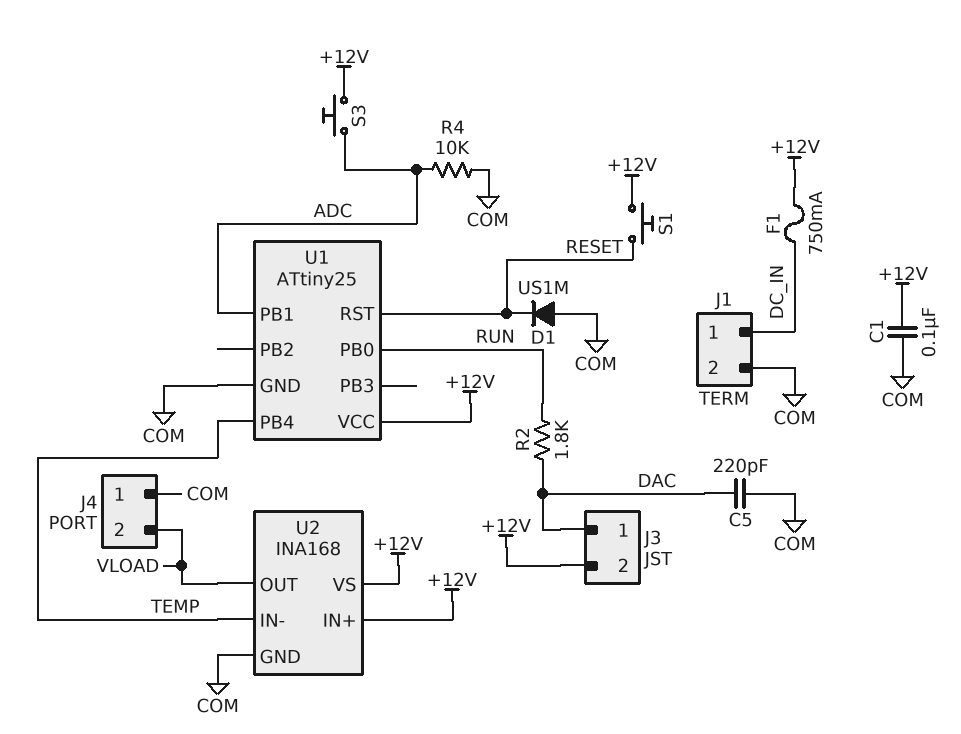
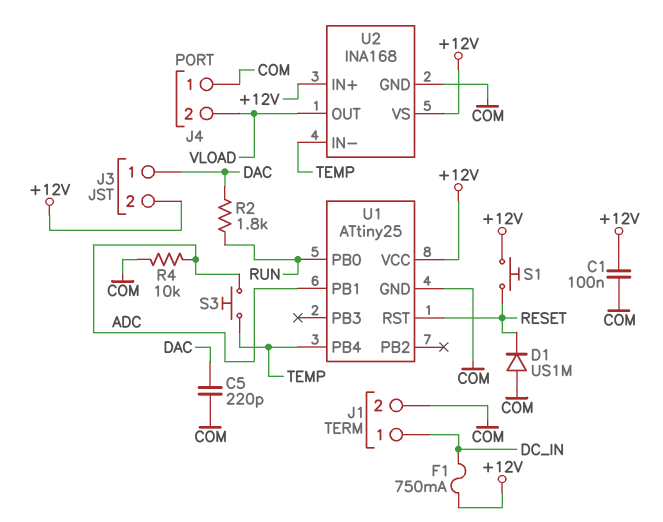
S3: button (+12V, ADC) -> button (ADC, TEMP)

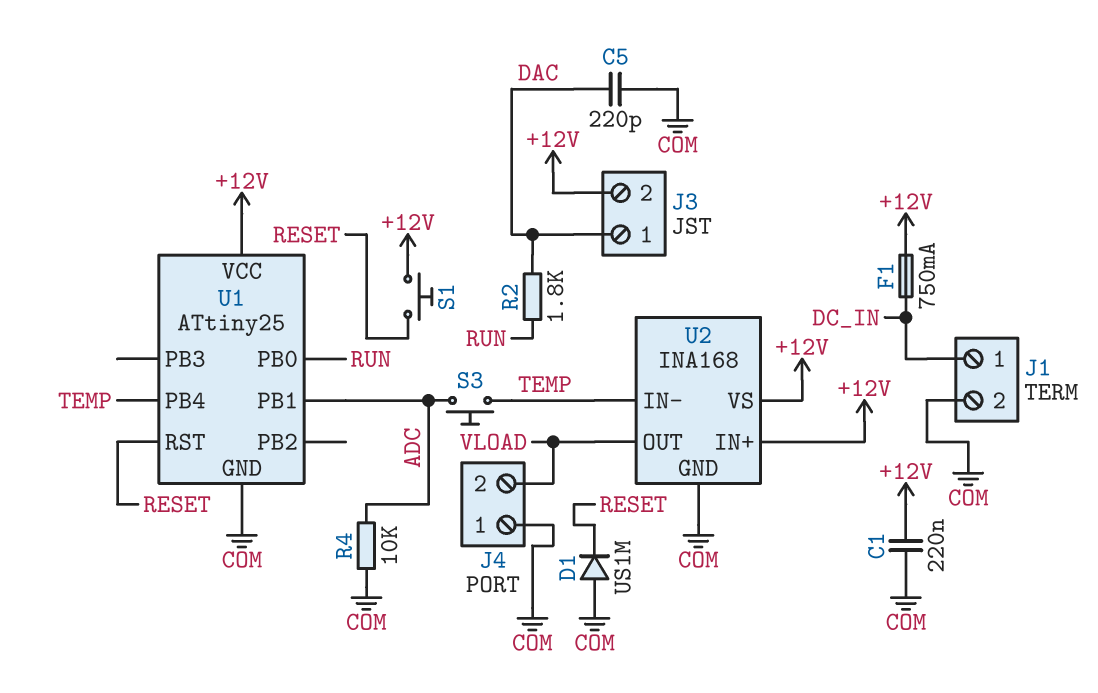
C1: 100nF (+12V, COM) -> 220nF (+12V, COM)

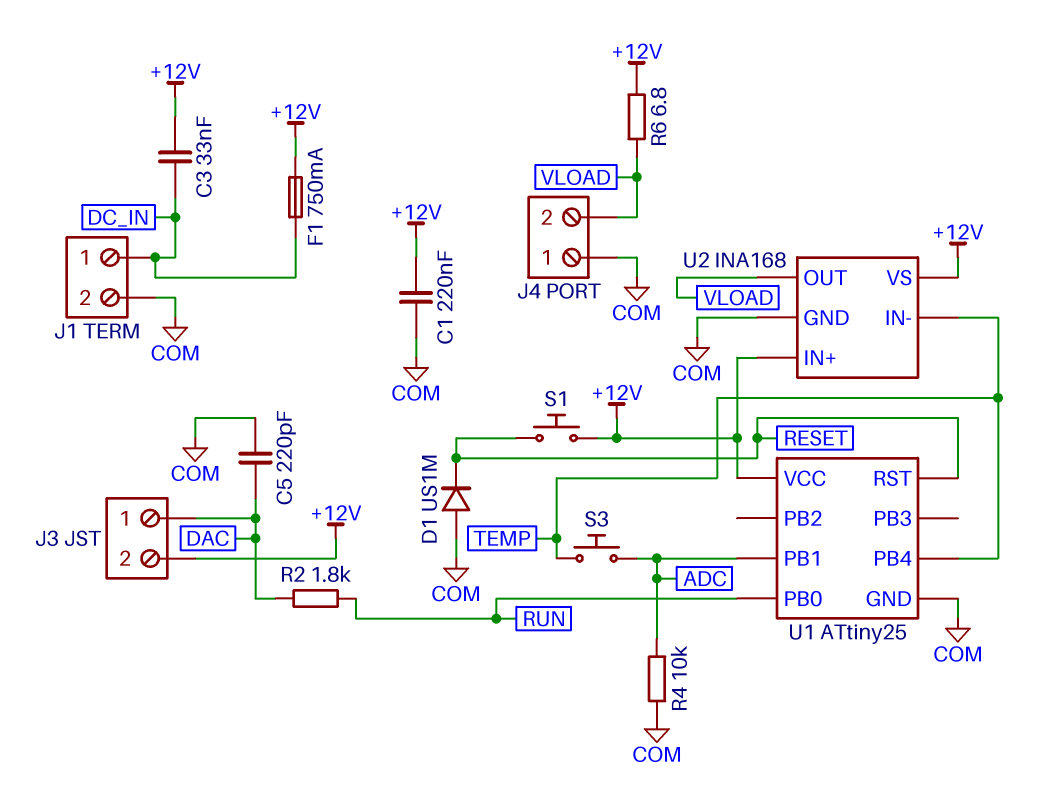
C3: none -> 33nF (+12V, DC_IN)
R6: none -> 6.8 (+12V, VLOAD)

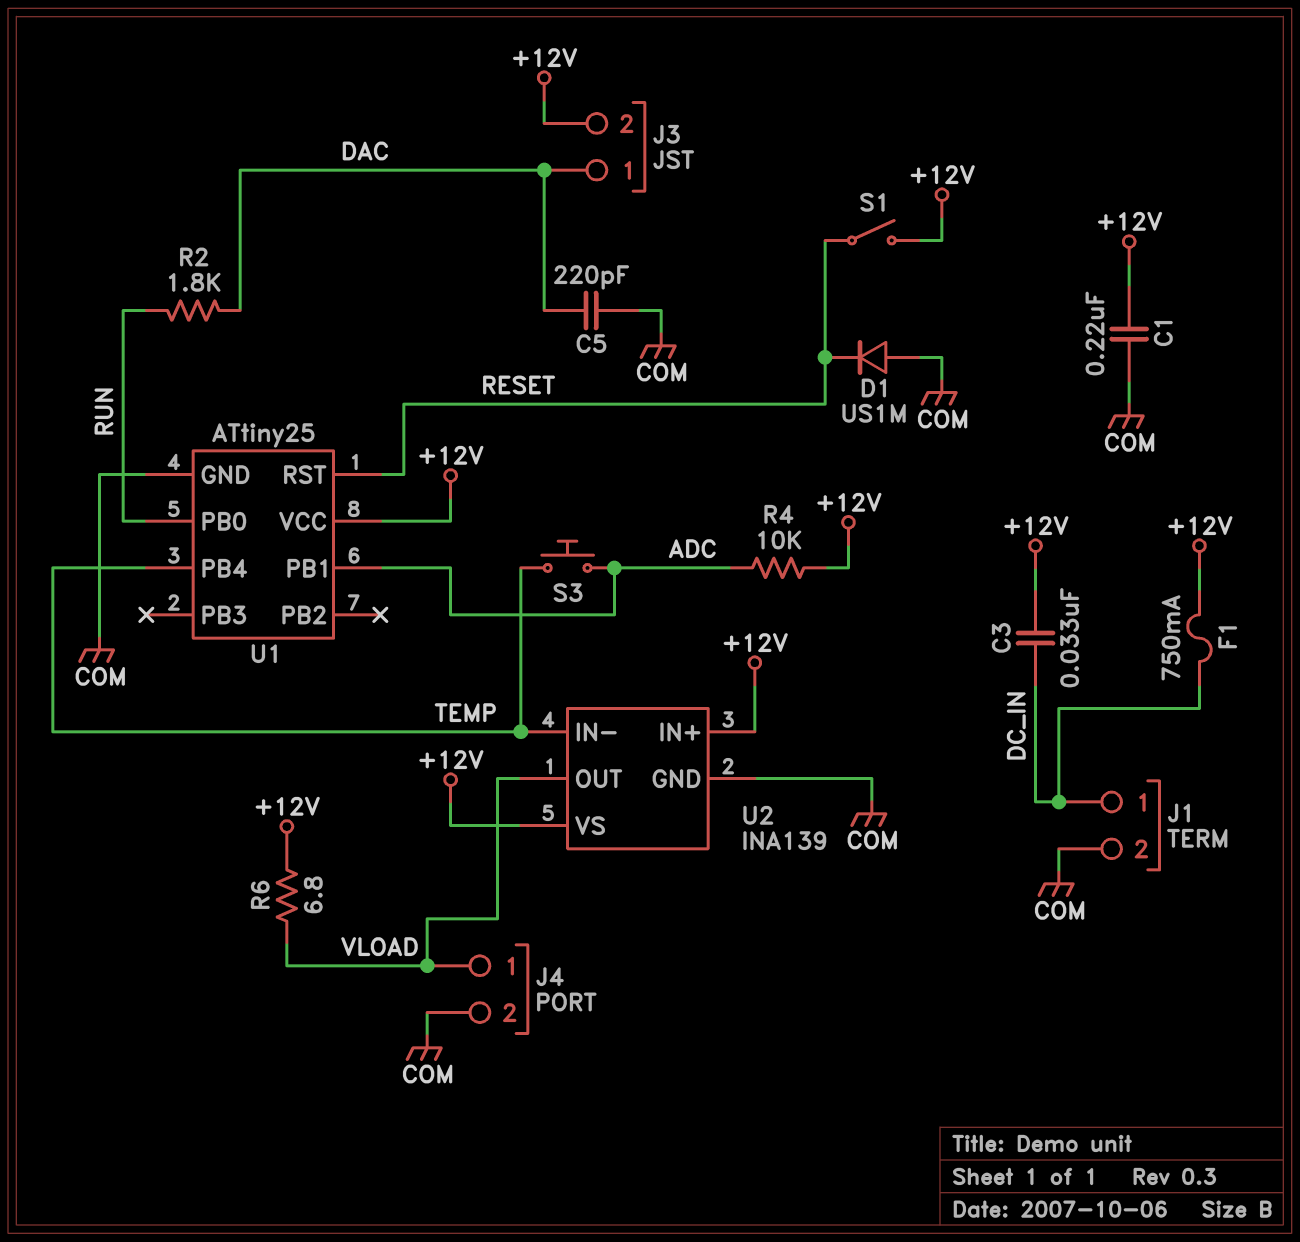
J4 pin 1: COM -> VLOAD
J4 pin 2: VLOAD -> COM
R4: 10k (ADC, COM) -> 10k (+12V, ADC)
S1: button (+12V, RESET) -> switch (+12V, RESET)
U2: INA168 -> INA139

